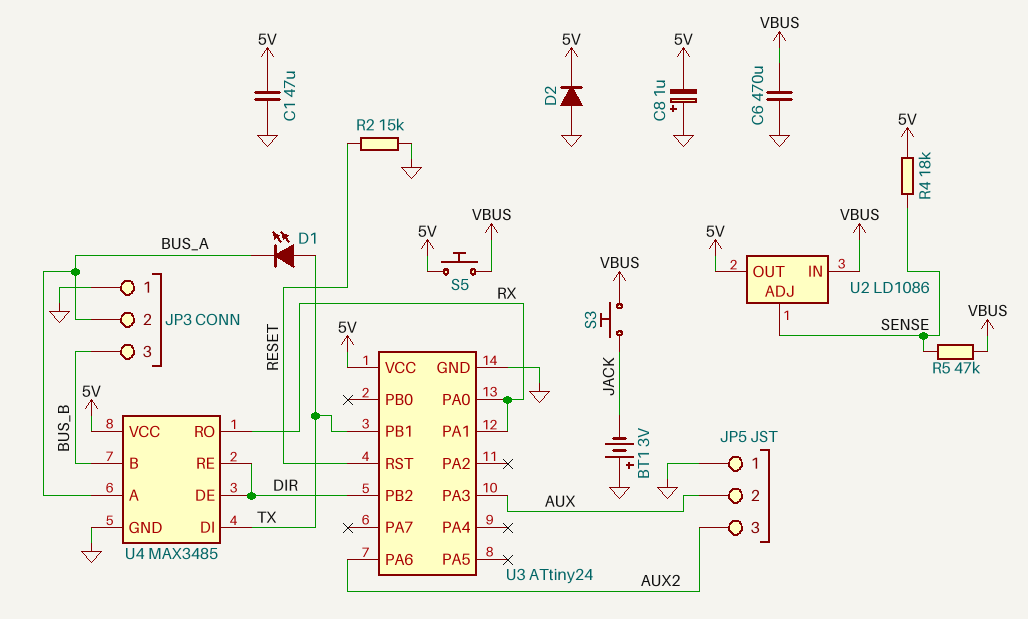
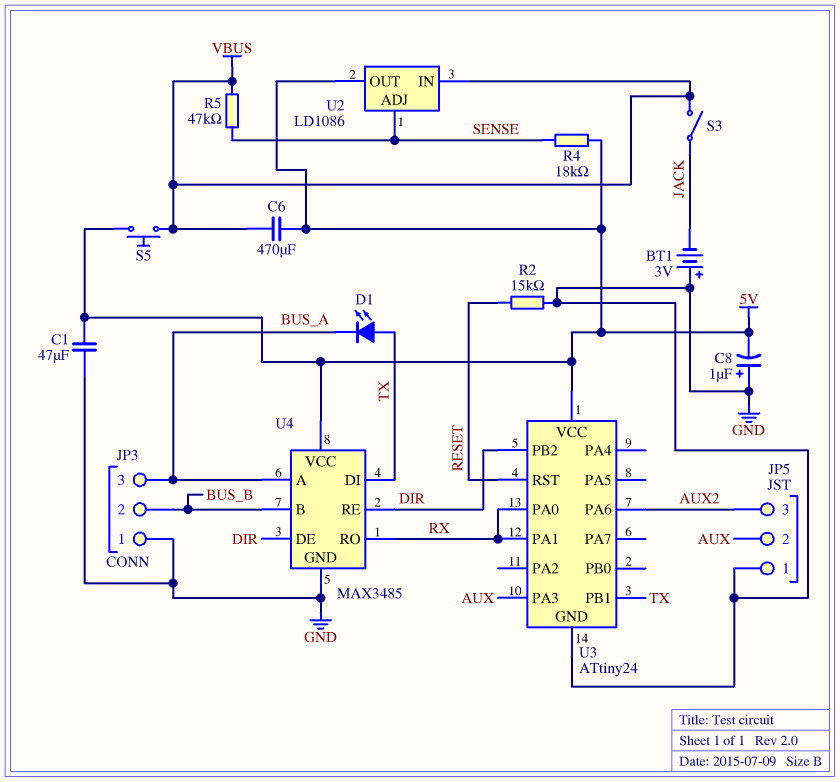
C6: 470uF (GND, VBUS) -> 470uF (5V, VBUS)
D2: diode (A GND, K 5V) -> none
JP3 pin 2: BUS_A -> BUS_B
JP3 pin 3: BUS_B -> BUS_A
S3: button (JACK, VBUS) -> switch (JACK, VBUS)

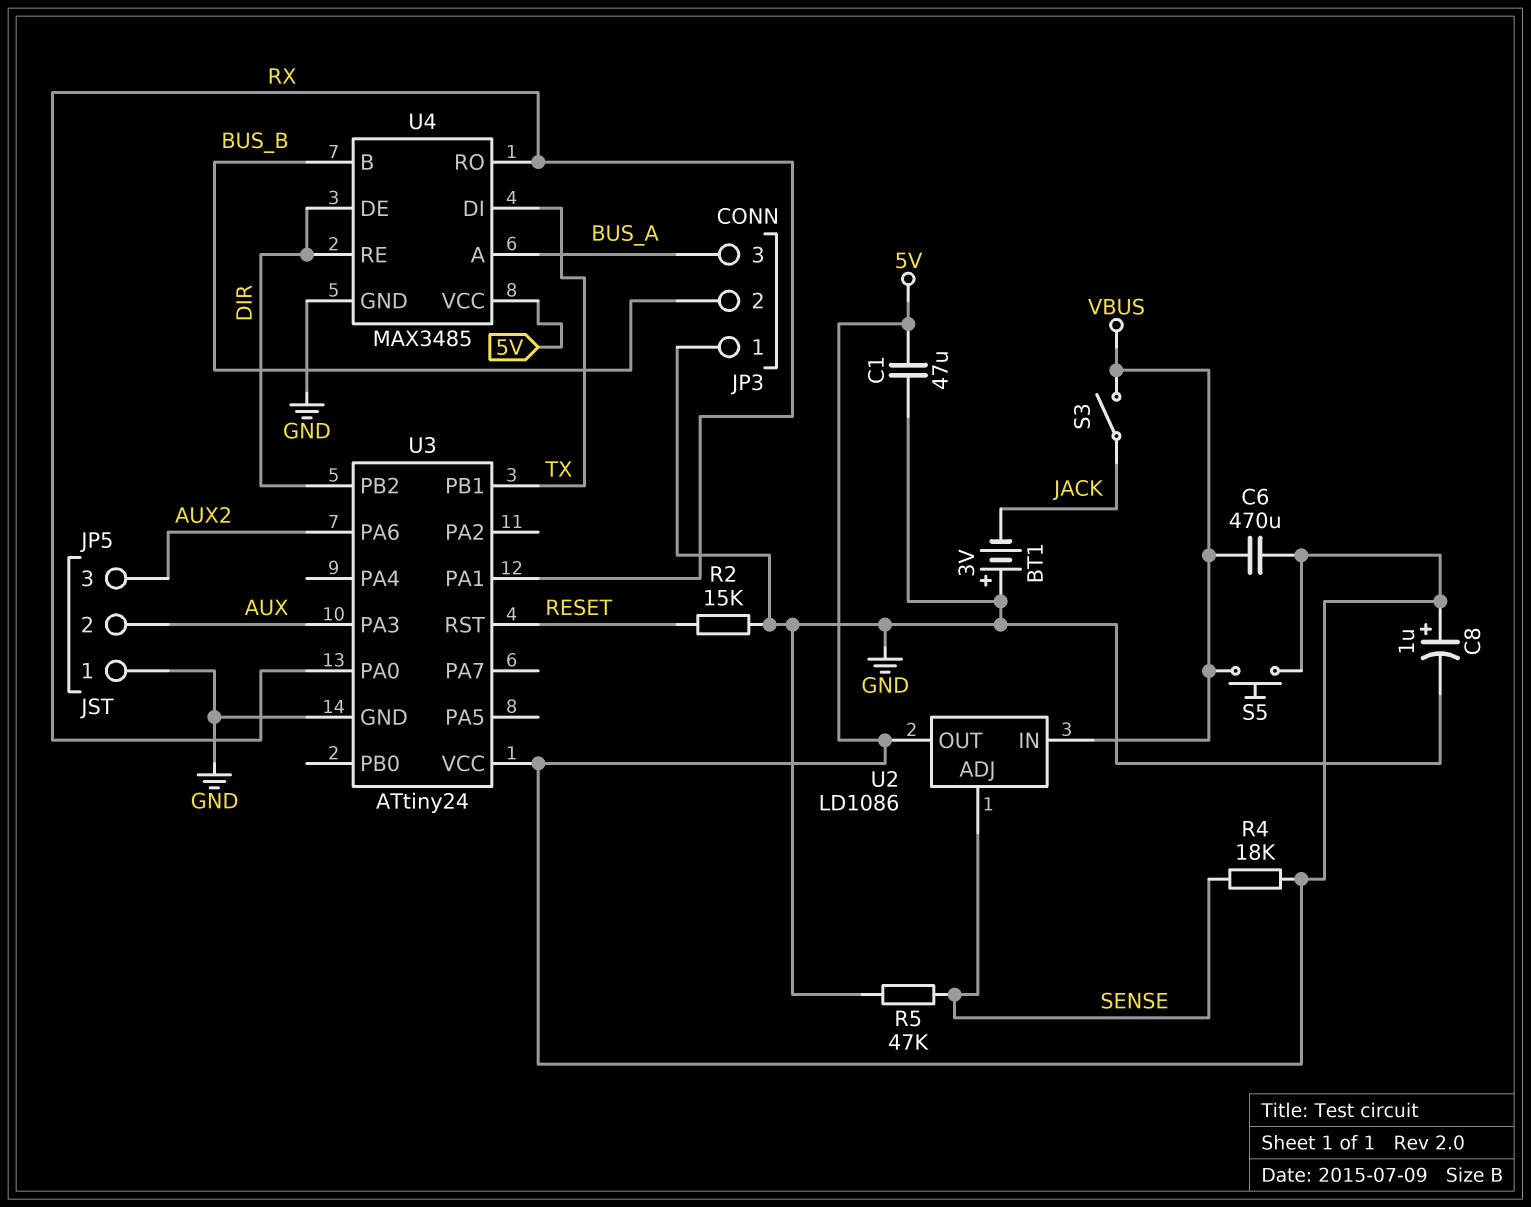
C8: 1uF (plus GND, minus 5V) -> 1uF (plus 5V, minus GND)
D1: LED (A TX, K BUS_A) -> none
R5: 47k (SENSE, VBUS) -> 47k (GND, SENSE)

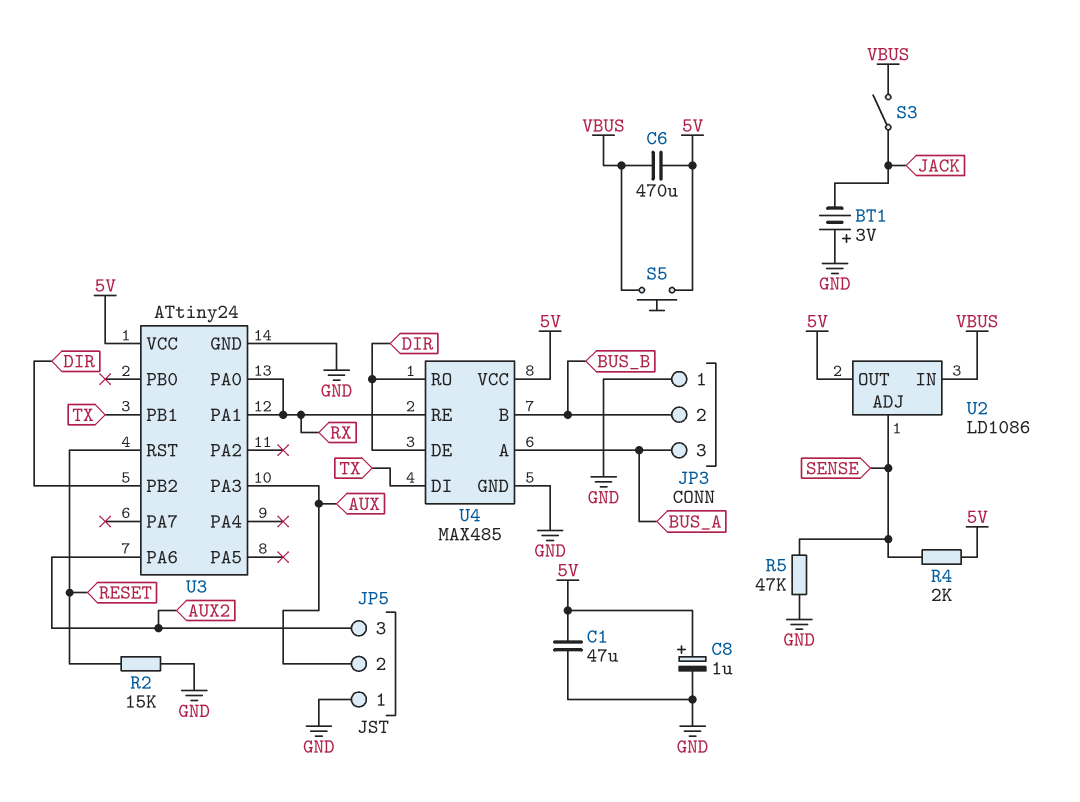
R4: 18k (5V, SENSE) -> 2k (5V, SENSE)
U4: MAX3485 -> MAX485
U4 pin RE: DIR -> RX
U4 pin RO: RX -> DIR

